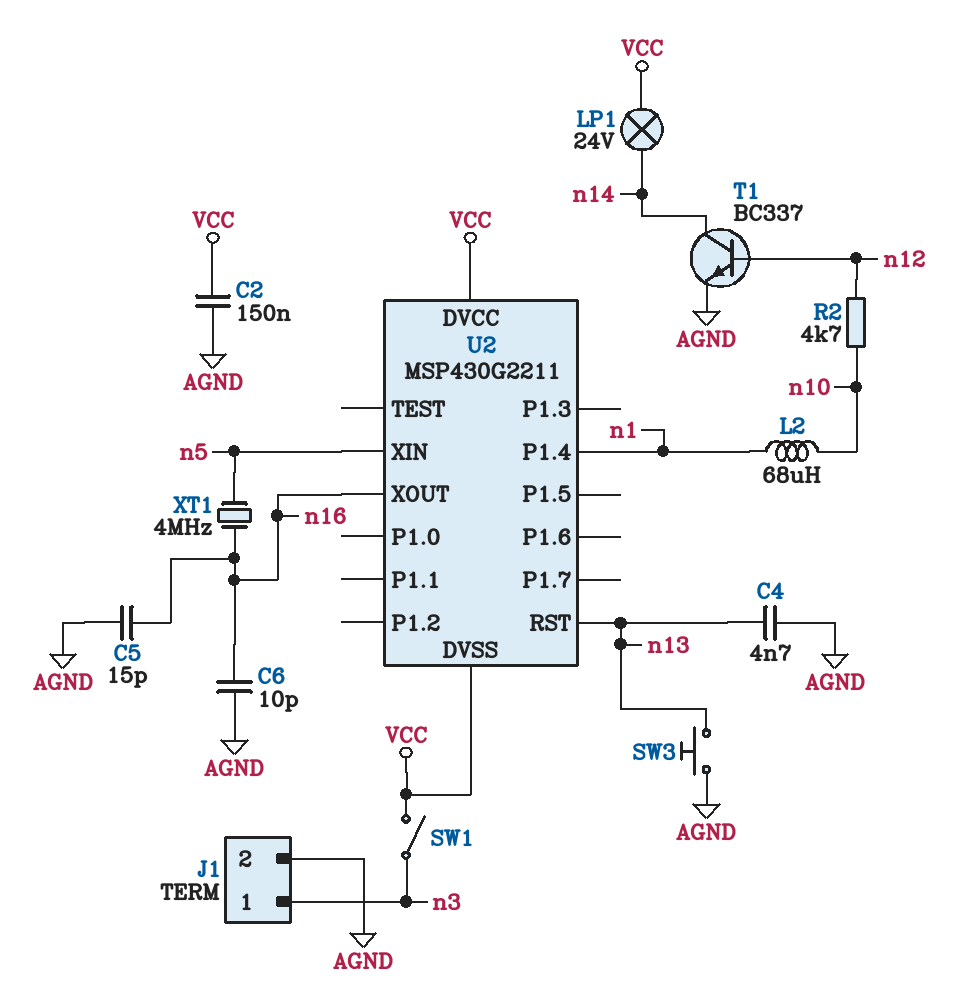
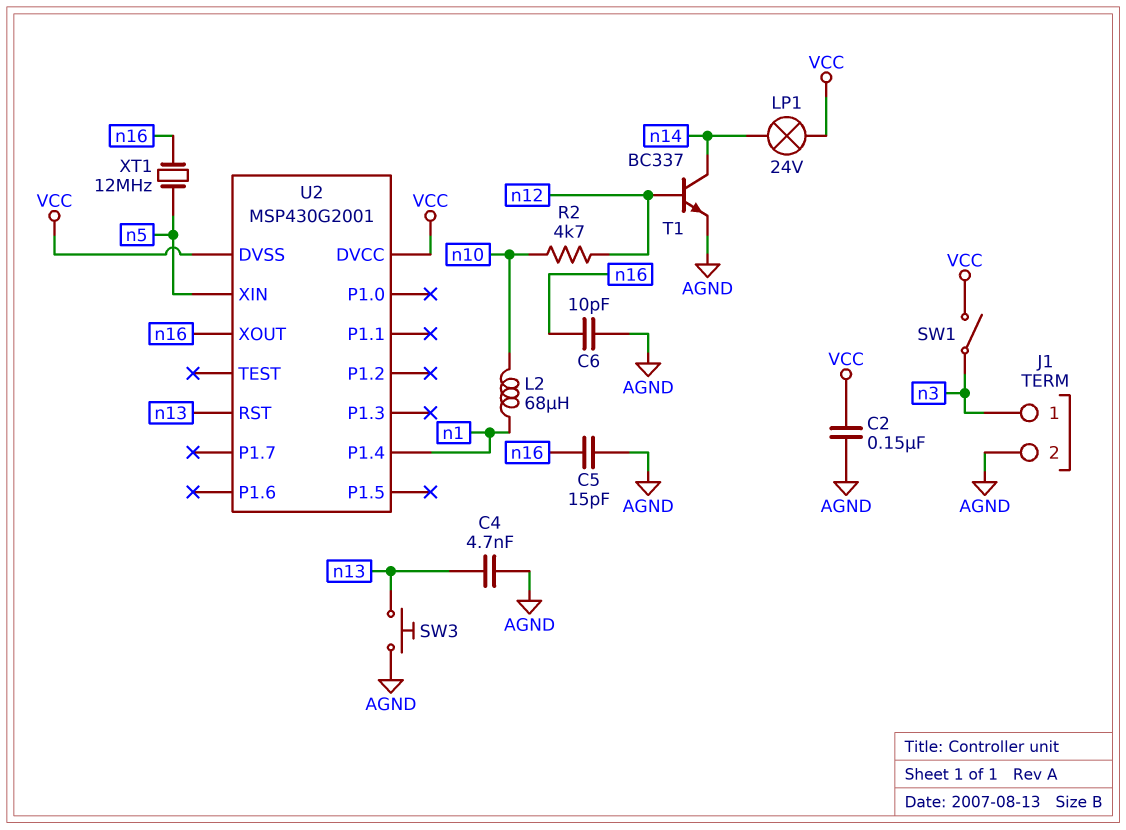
U2: MSP430G2211 -> MSP430G2001
XT1: 4MHz (n5, n16) -> 12MHz (n5, n16)

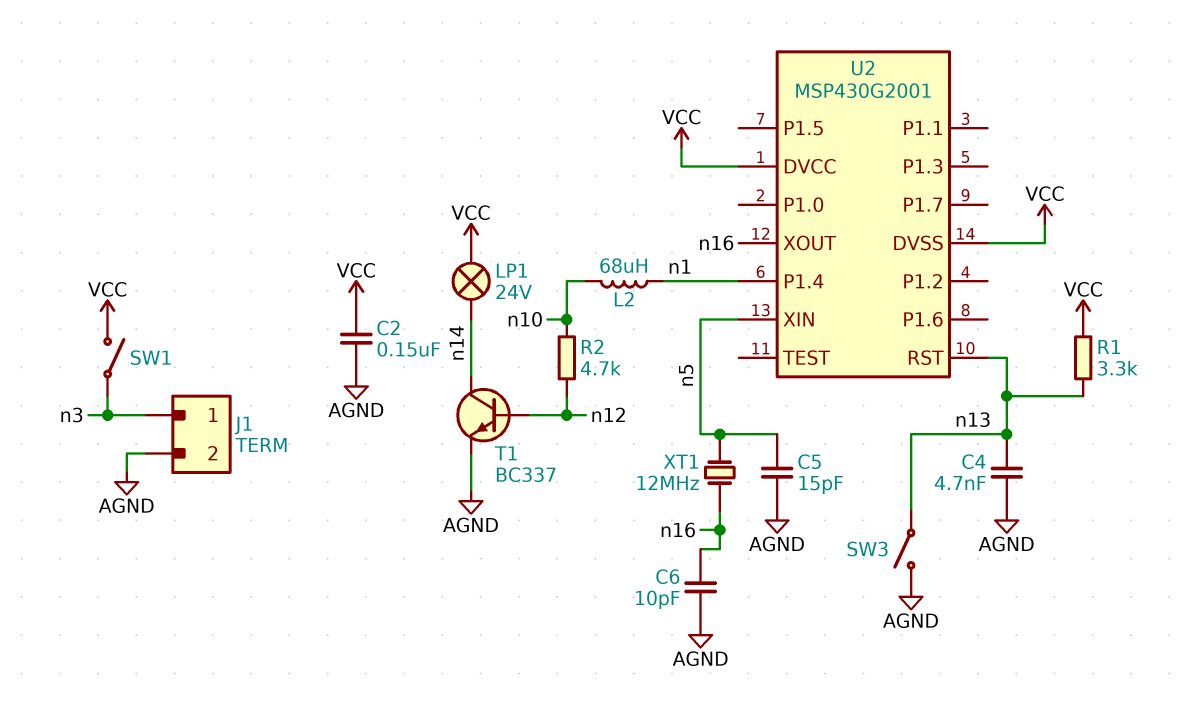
C5: 15pF (AGND, n16) -> 15pF (AGND, n5)
R1: none -> 3.3k (VCC, n13)
SW3: button (AGND, n13) -> switch (AGND, n13)

